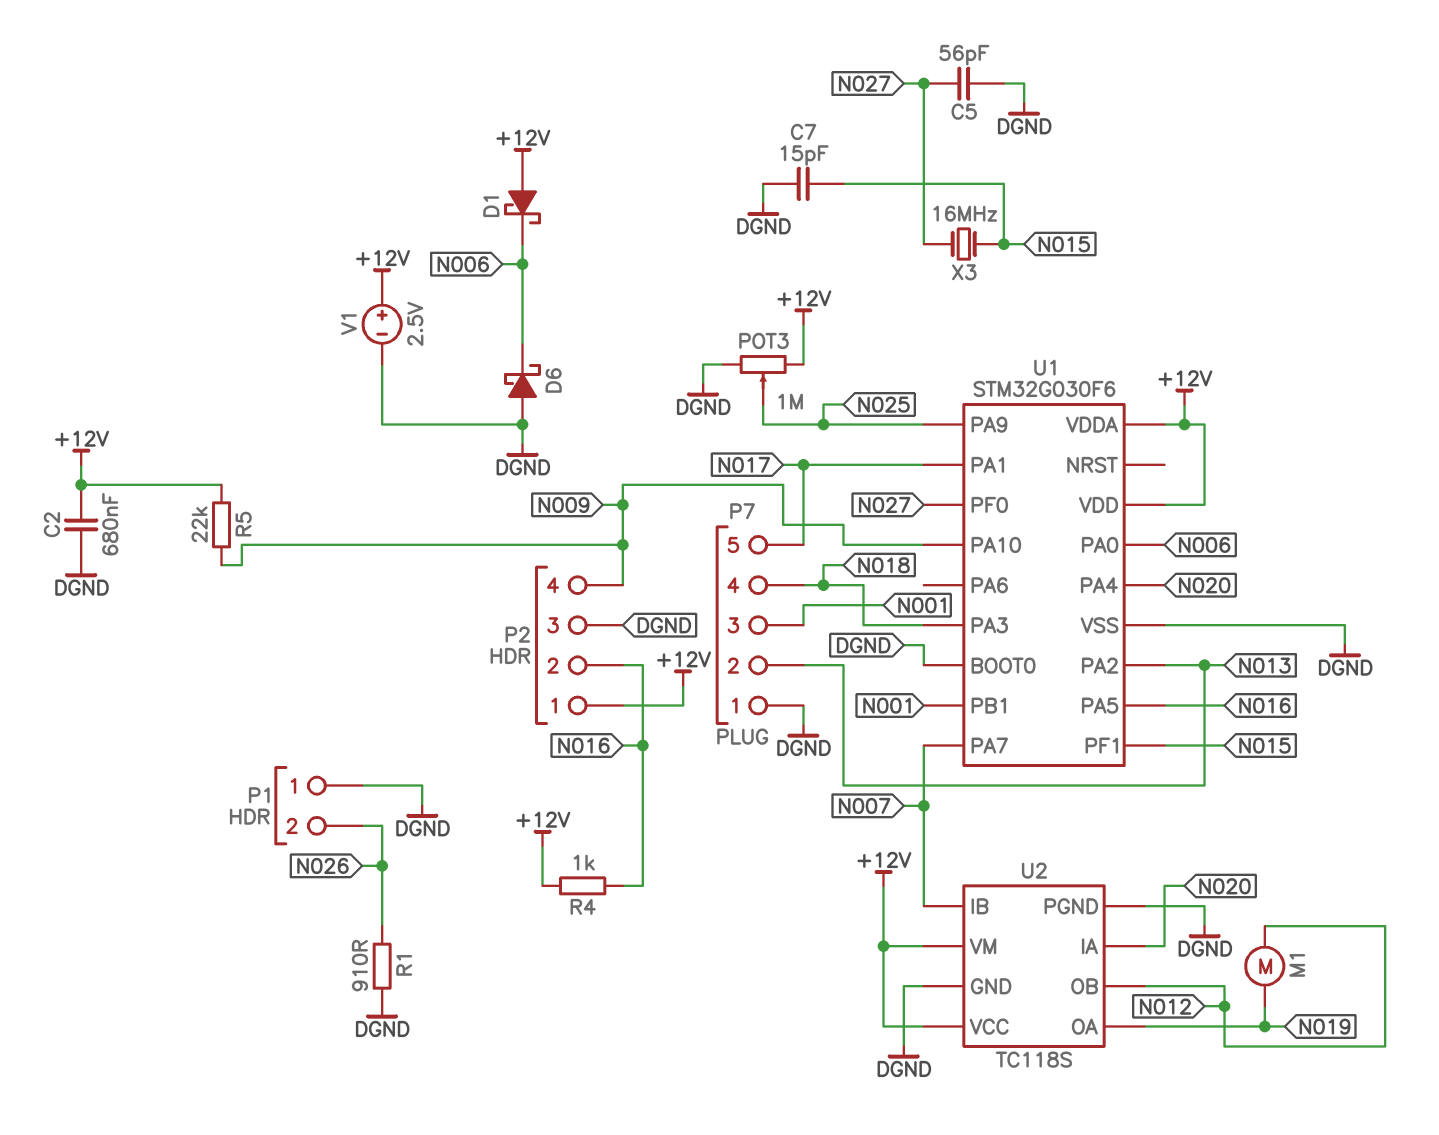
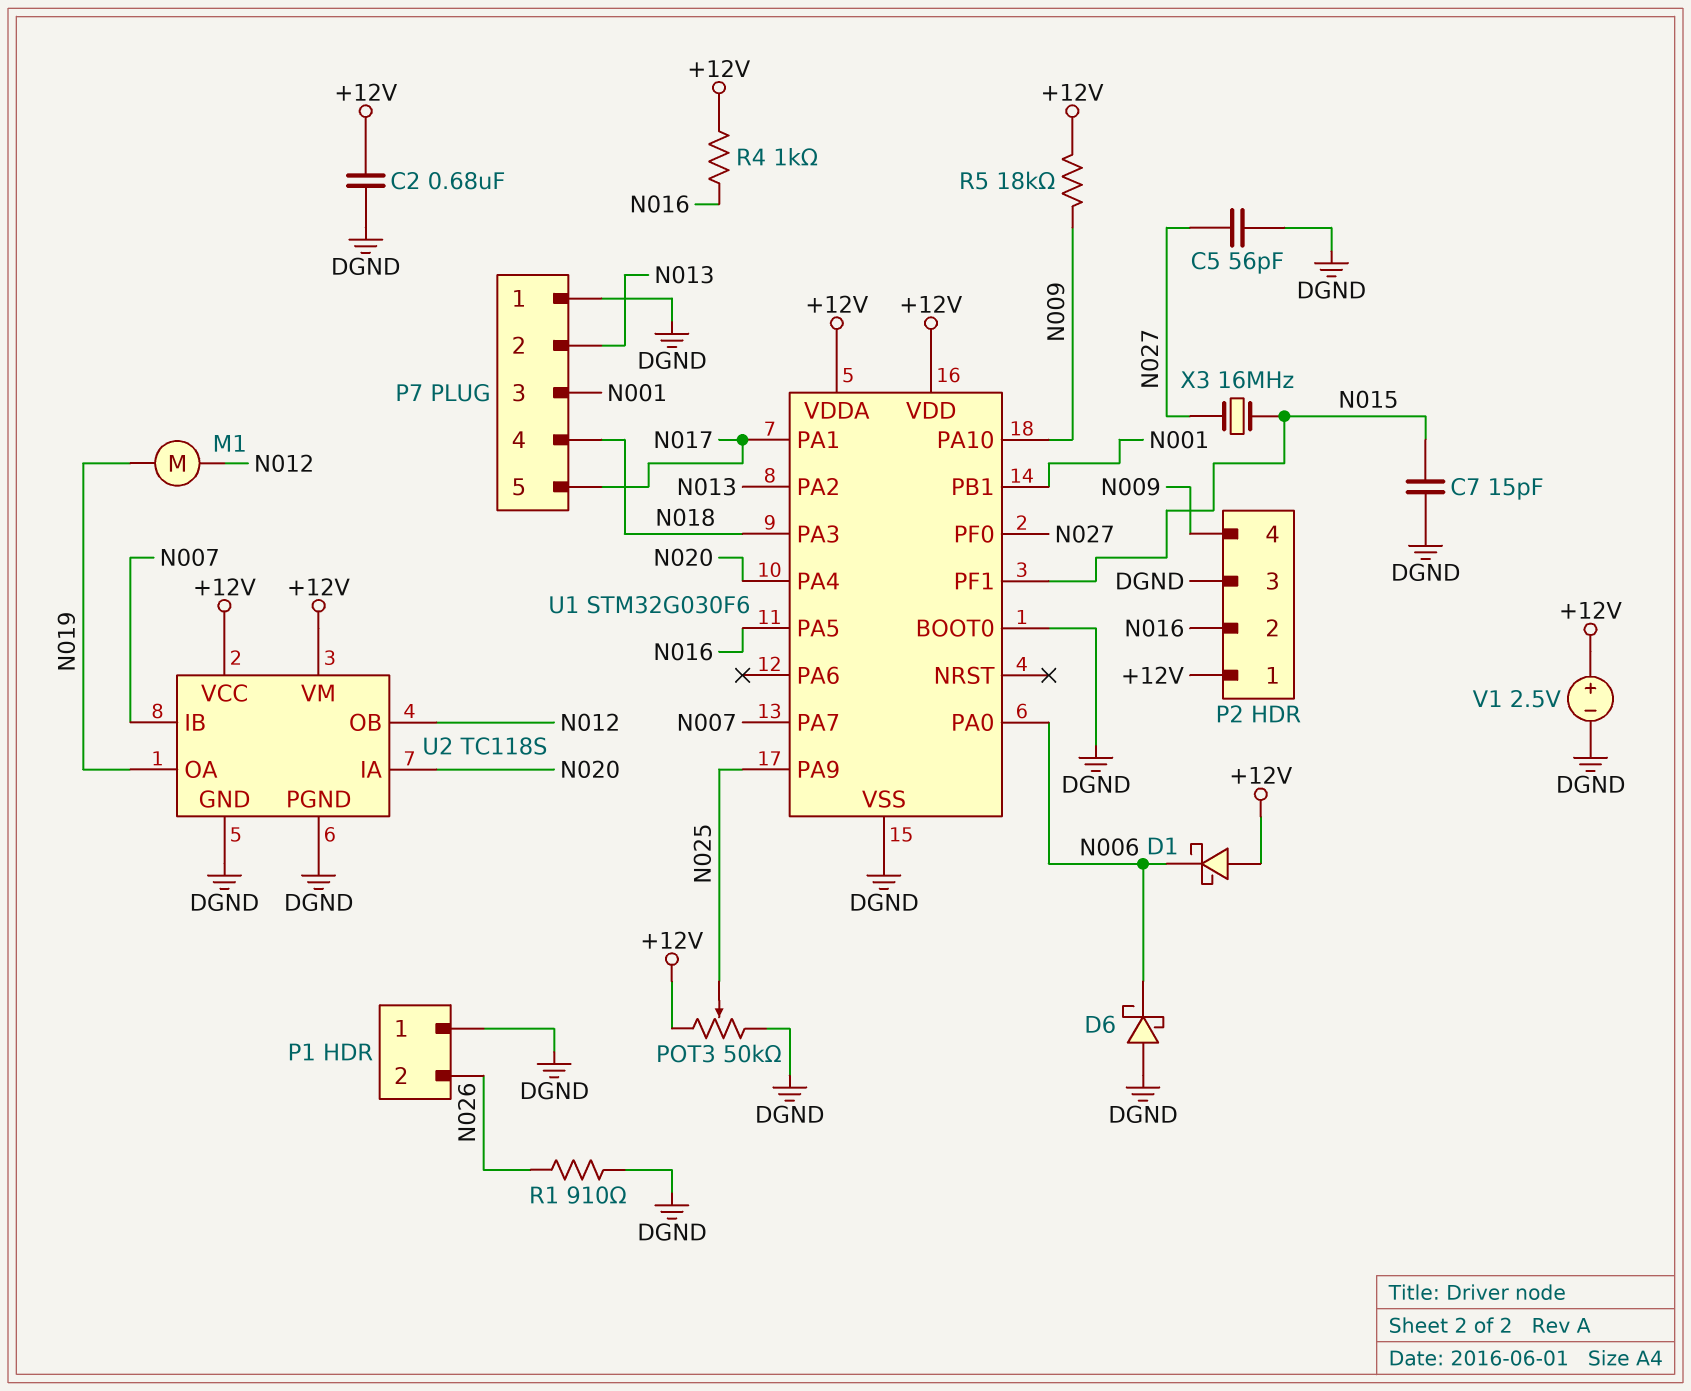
POT3: 1M (+12V, DGND, wiper N025) -> 50k (+12V, DGND, wiper N025)
R5: 22k (+12V, N009) -> 18k (+12V, N009)

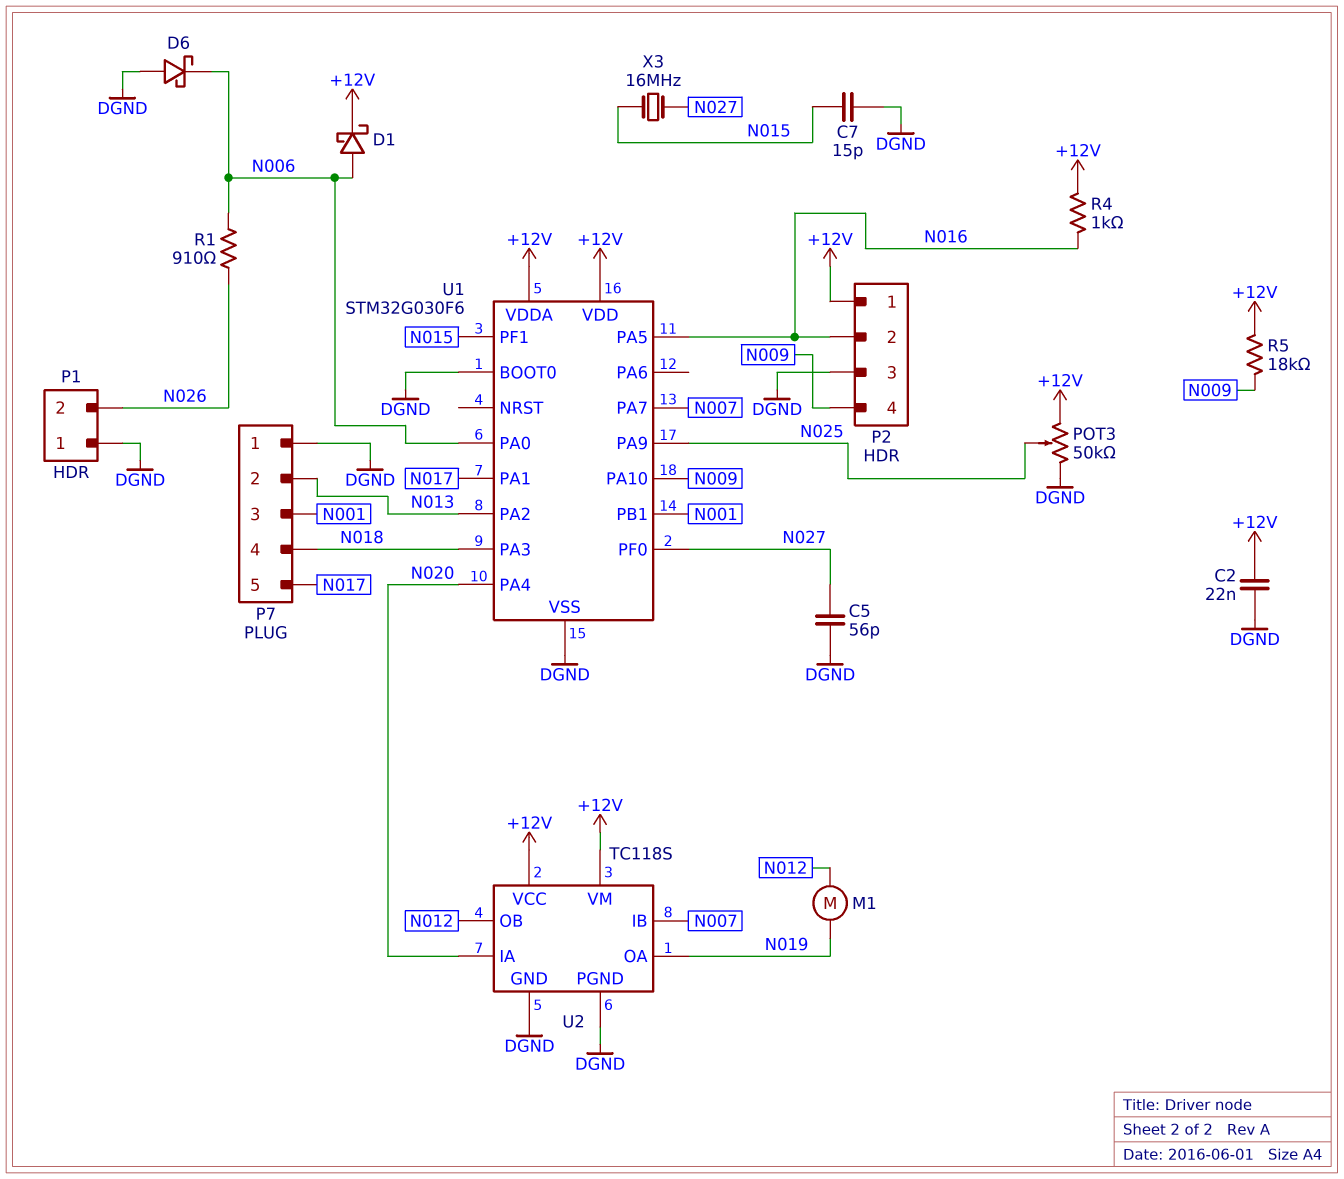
C2: 680nF (+12V, DGND) -> 22nF (+12V, DGND)
D1: schottky (A +12V, K N006) -> schottky (A N006, K +12V)
R1: 910 (DGND, N026) -> 910 (N006, N026)
V1: 2.5V (plus +12V, minus DGND) -> none

